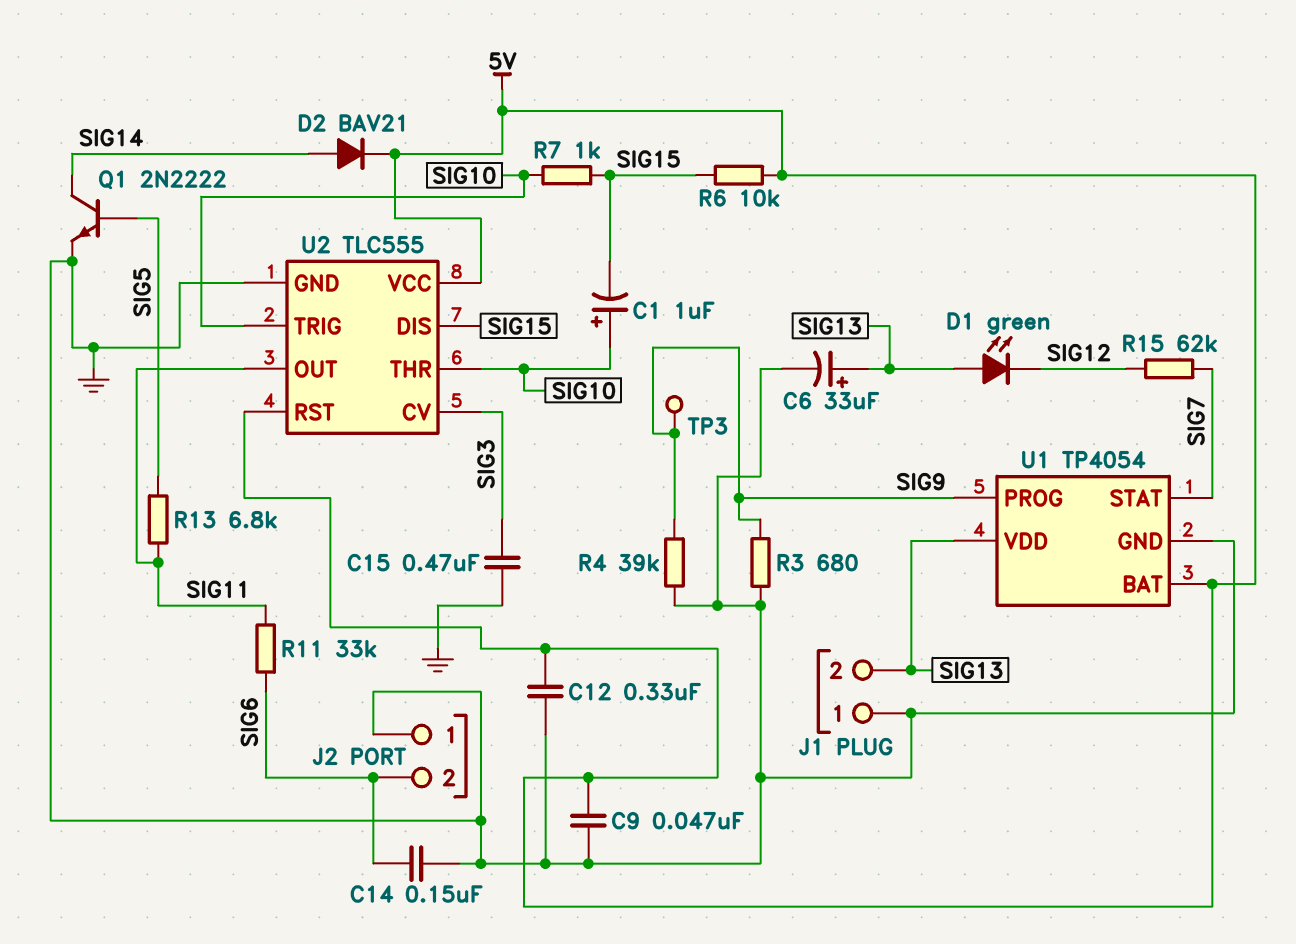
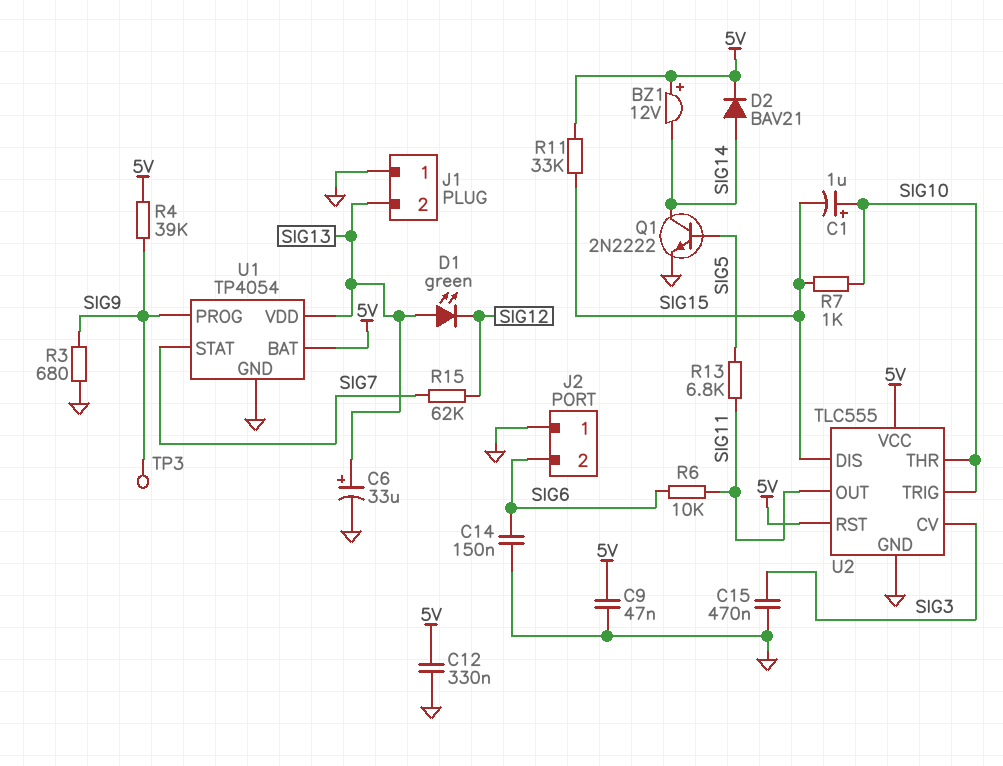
BZ1: none -> buzzer 12V (plus 5V, minus SIG14)
R4: 39k (GND, SIG9) -> 39k (5V, SIG9)
R6: 10k (5V, SIG15) -> 10k (SIG6, SIG11)
R11: 33k (SIG6, SIG11) -> 33k (5V, SIG15)

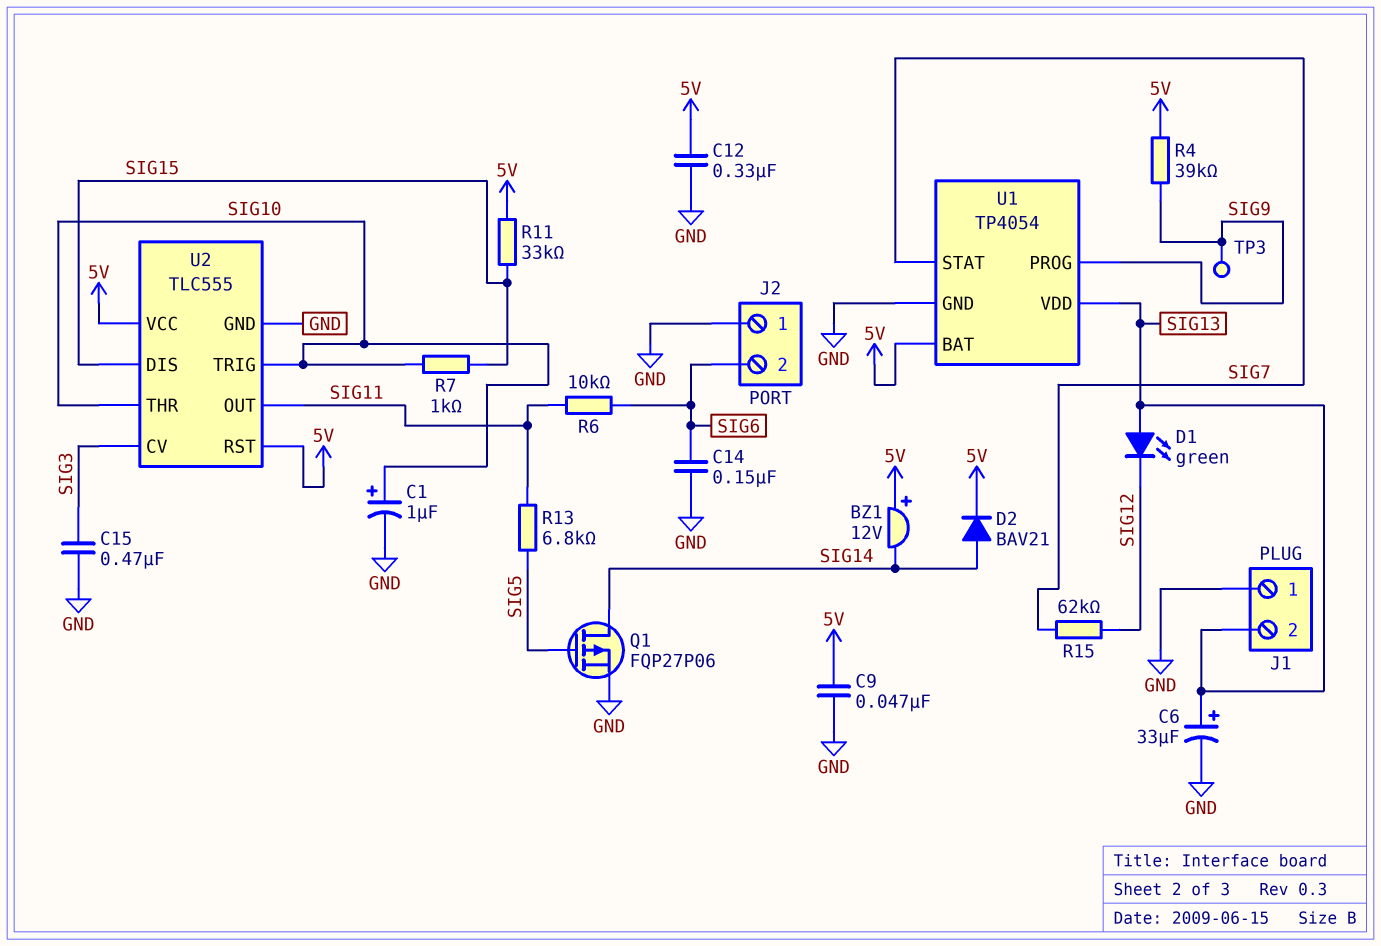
C1: 1uF (plus SIG10, minus SIG15) -> 1uF (plus SIG10, minus GND)
Q1: NPN 2N2222 (B SIG5, C SIG14, E GND) -> PMOS FQP27P06 (G SIG5, D SIG14, S GND)
R3: 680 (GND, SIG9) -> none

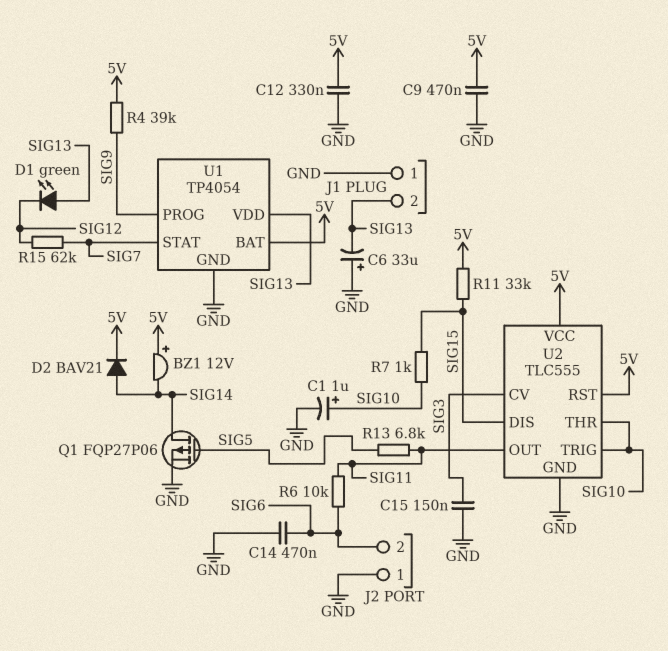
C6: 33uF (plus SIG13, minus GND) -> 33uF (plus GND, minus SIG13)
C9: 47nF (5V, GND) -> 470nF (5V, GND)
C14: 150nF (GND, SIG6) -> 470nF (GND, SIG6)
C15: 470nF (GND, SIG3) -> 150nF (GND, SIG3)
TP3: test point (SIG9) -> none

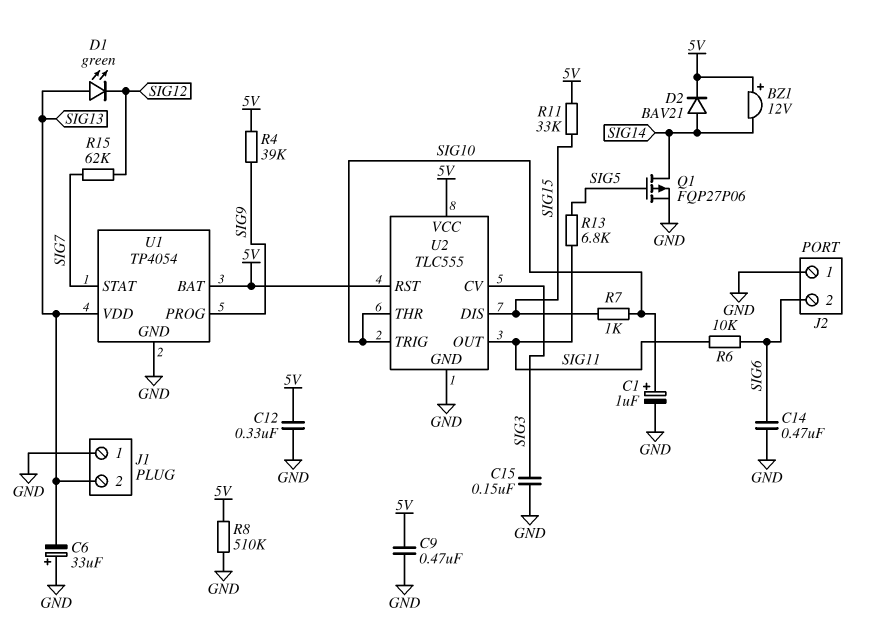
R8: none -> 510k (5V, GND)

